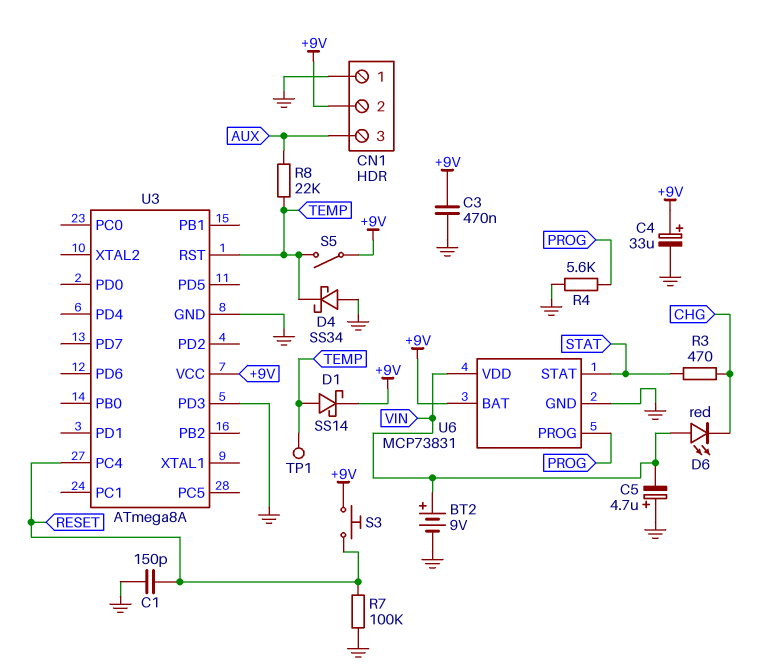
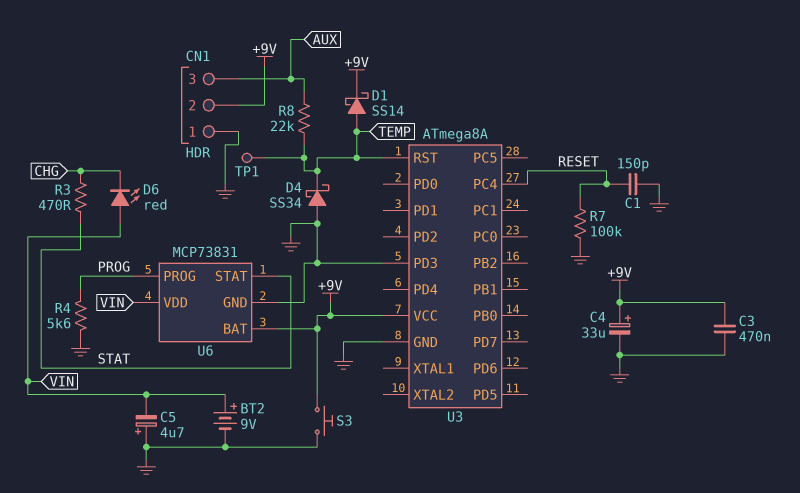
S3: button (+9V, RESET) -> button (+9V, GND)
S5: switch (+9V, TEMP) -> none

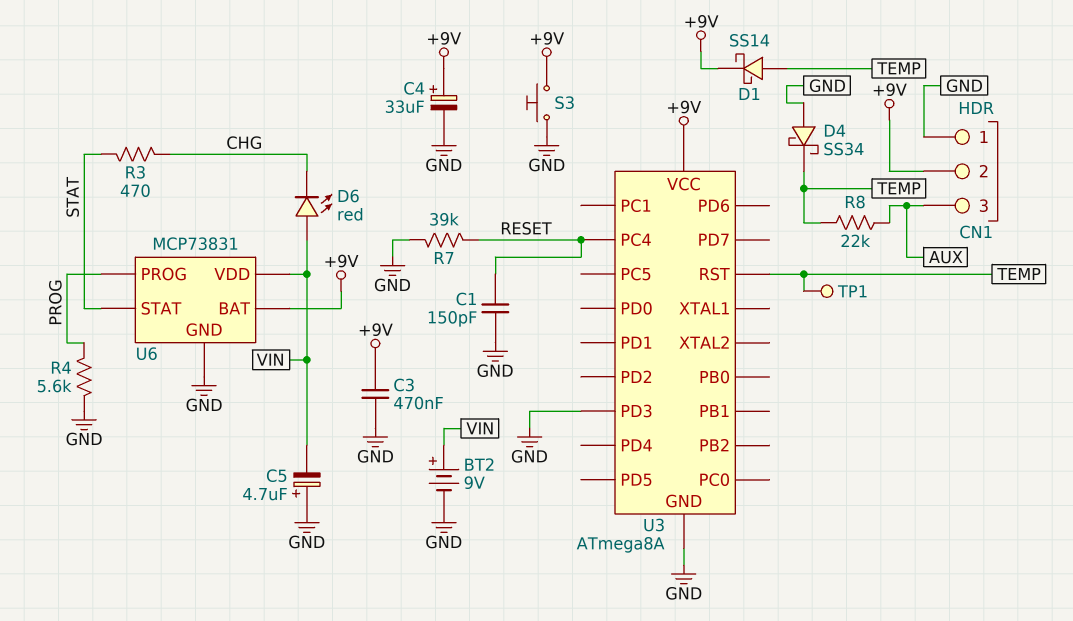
R7: 100k (GND, RESET) -> 39k (GND, RESET)

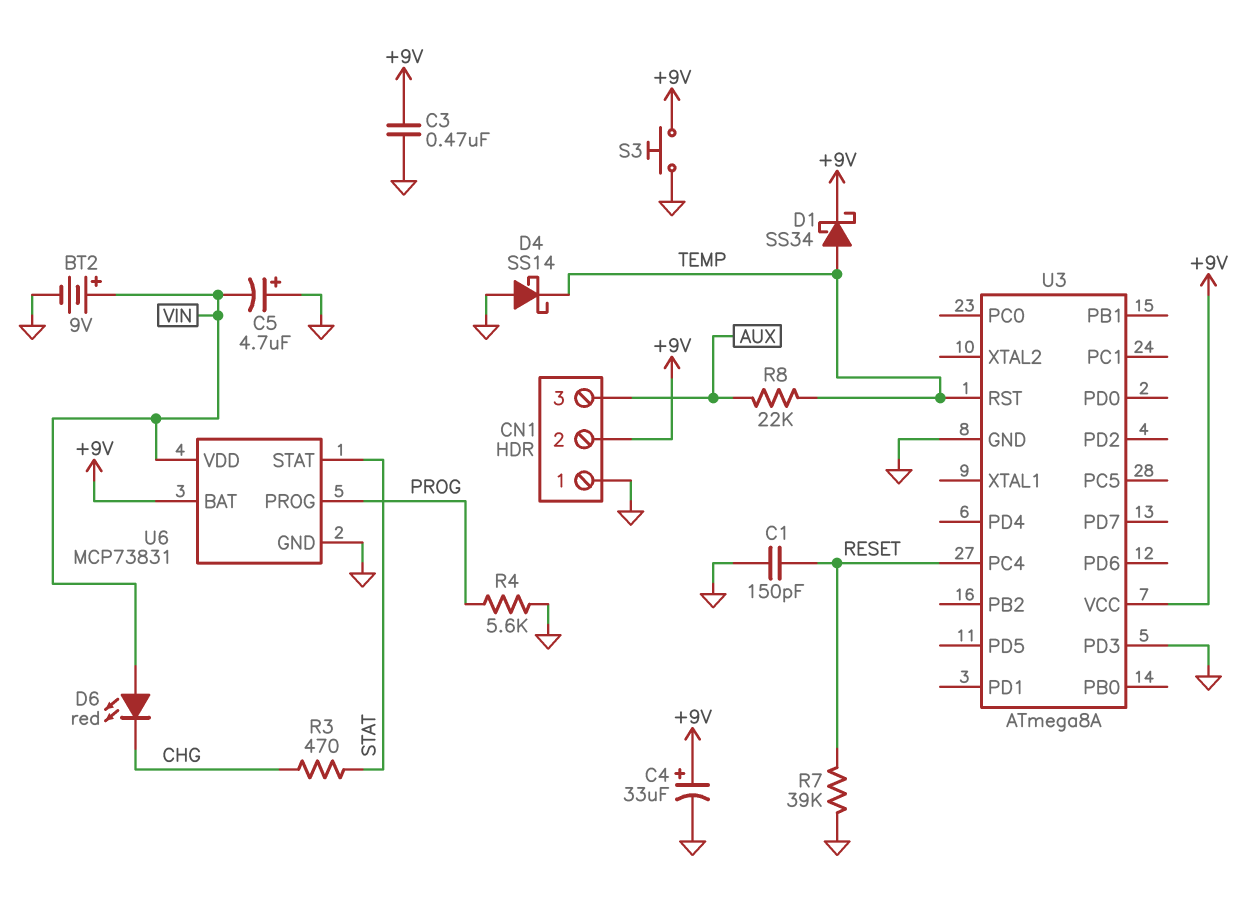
D1: schottky SS14 (A TEMP, K +9V) -> schottky SS34 (A TEMP, K +9V)
D4: schottky SS34 (A GND, K TEMP) -> schottky SS14 (A GND, K TEMP)
TP1: test point (TEMP) -> none

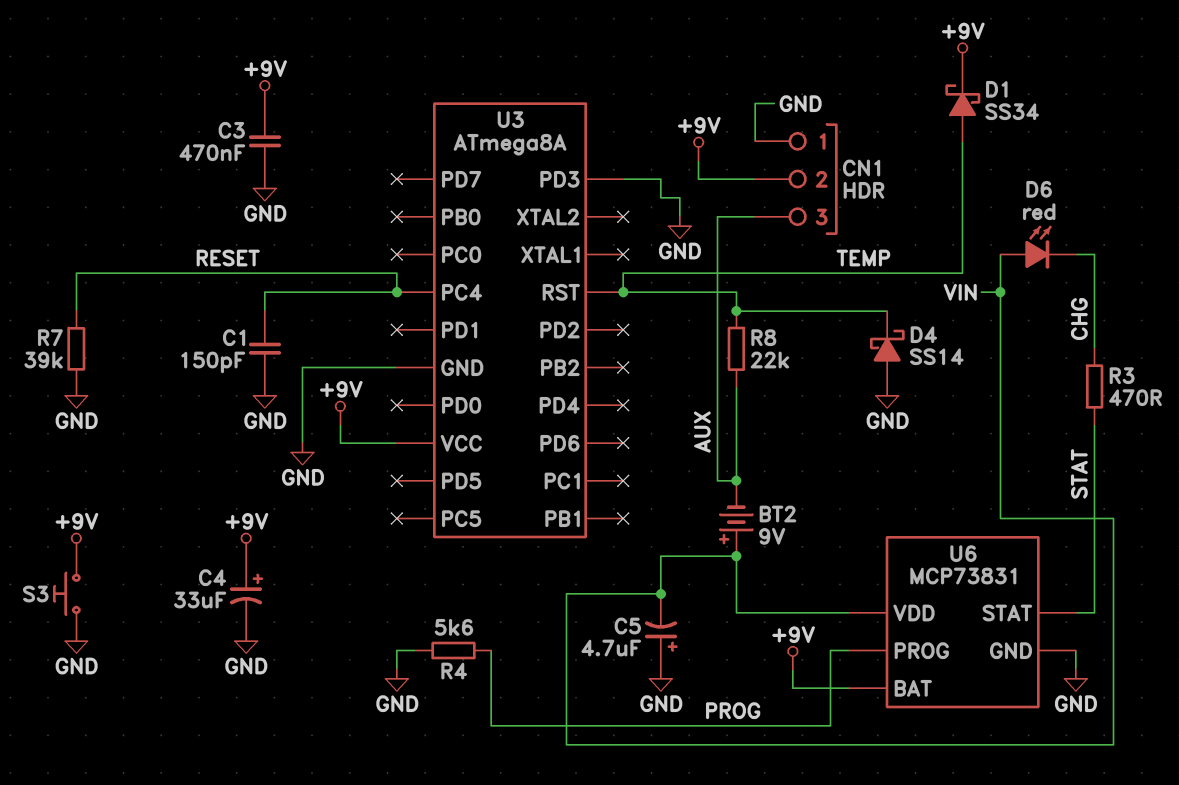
BT2: 9V (plus VIN, minus GND) -> 9V (plus VIN, minus AUX)

